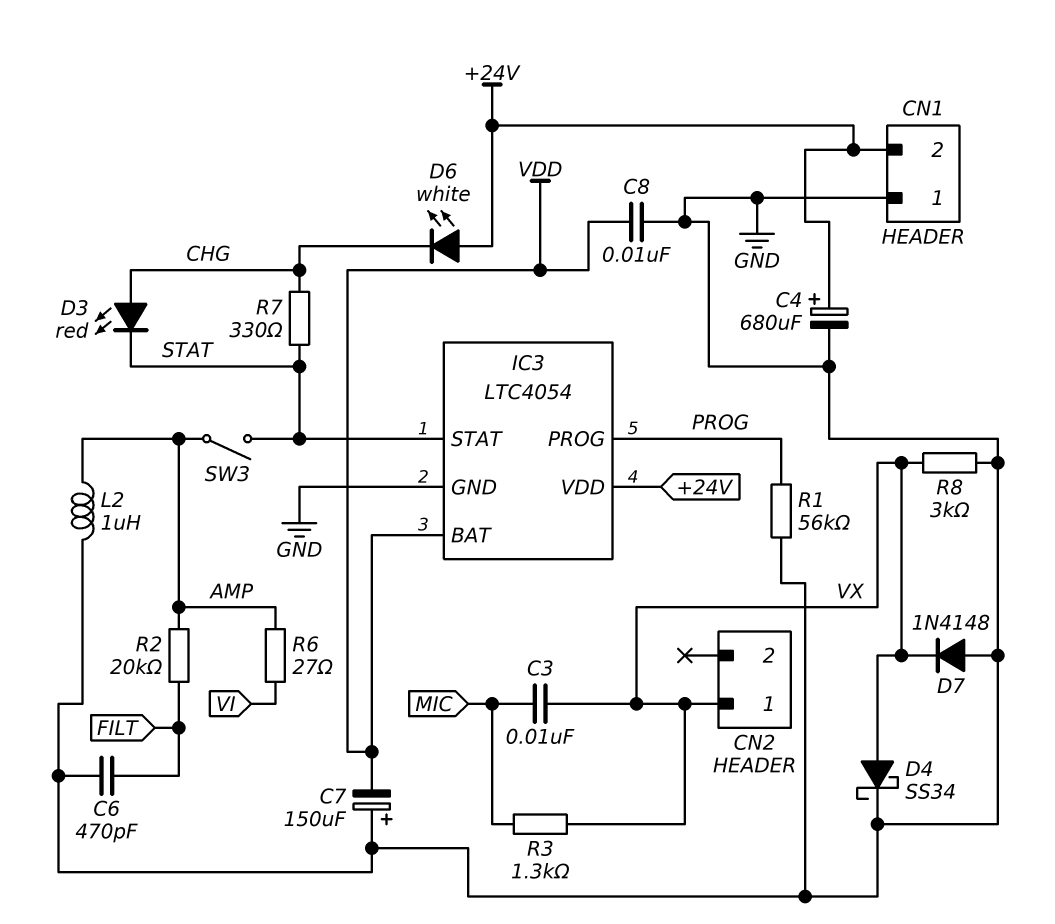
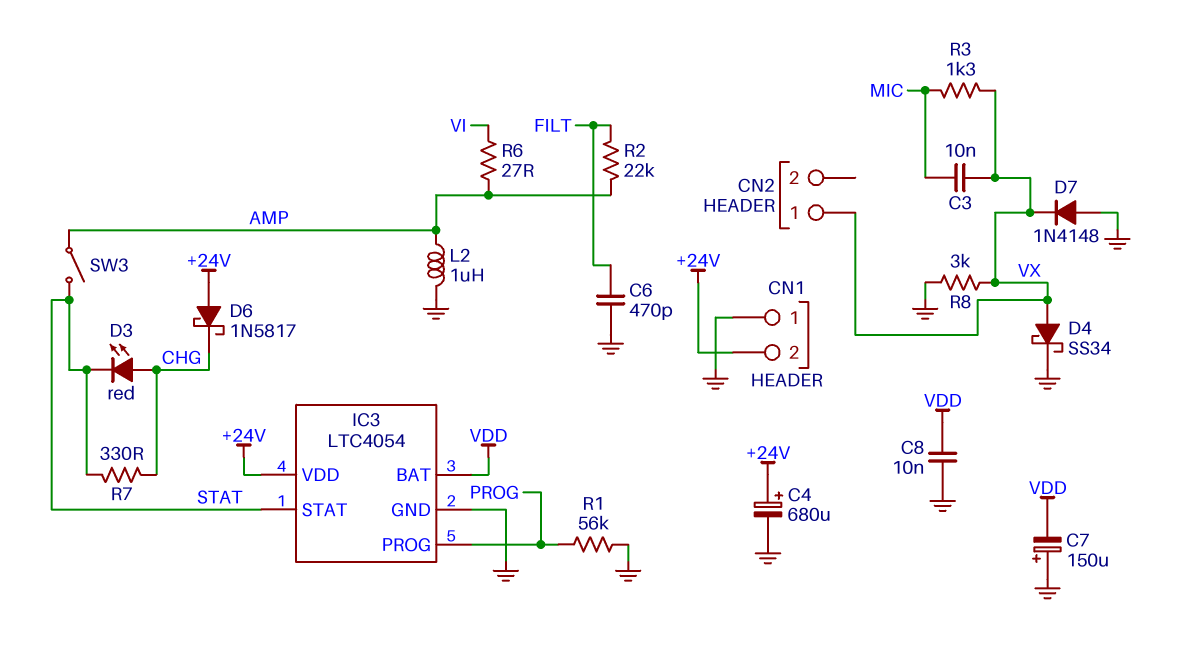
D6: LED white (A +24V, K CHG) -> schottky 1N5817 (A +24V, K CHG)
R2: 20k (AMP, FILT) -> 22k (AMP, FILT)

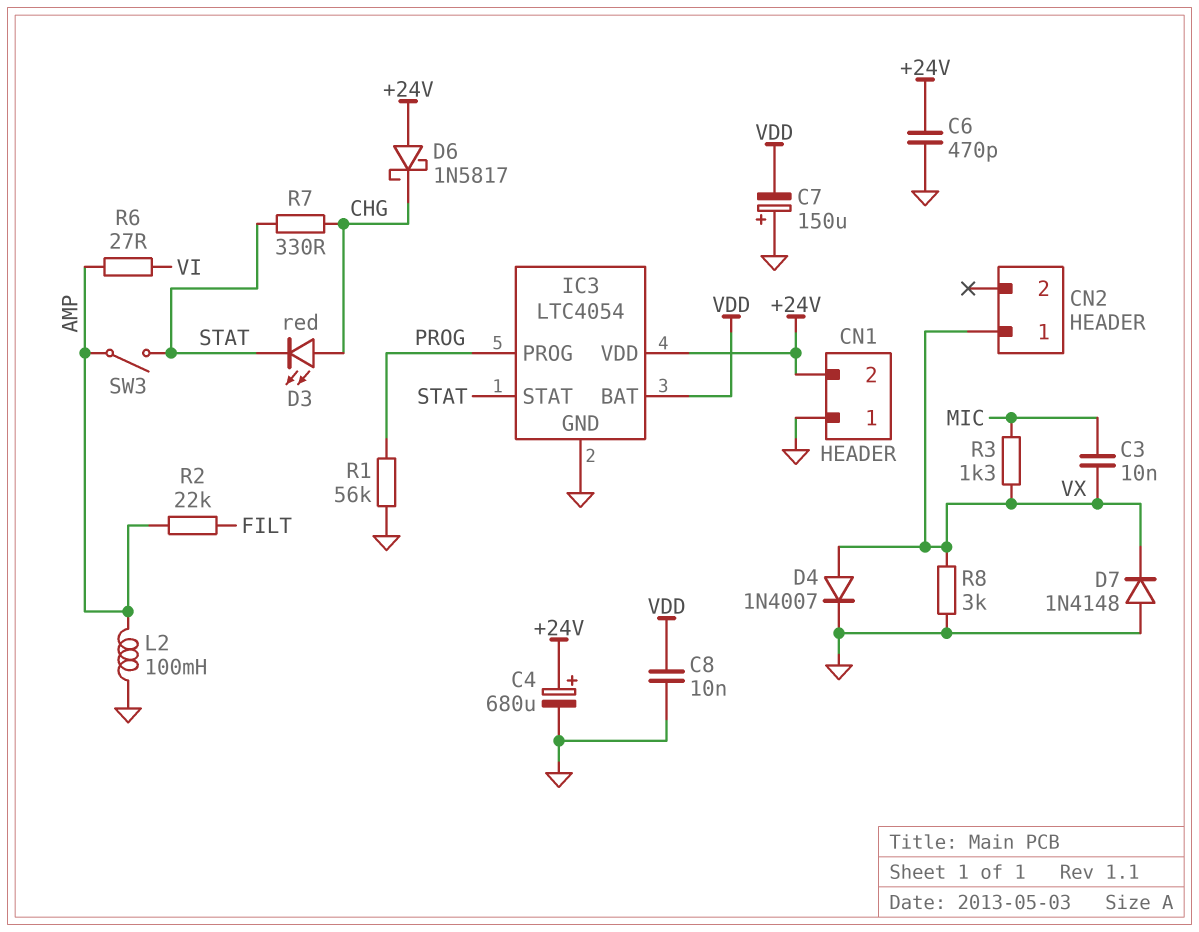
C6: 470pF (FILT, GND) -> 470pF (+24V, GND)
D4: schottky SS34 (A VX, K GND) -> diode 1N4007 (A VX, K GND)
L2: 1uH (AMP, GND) -> 100mH (AMP, GND)

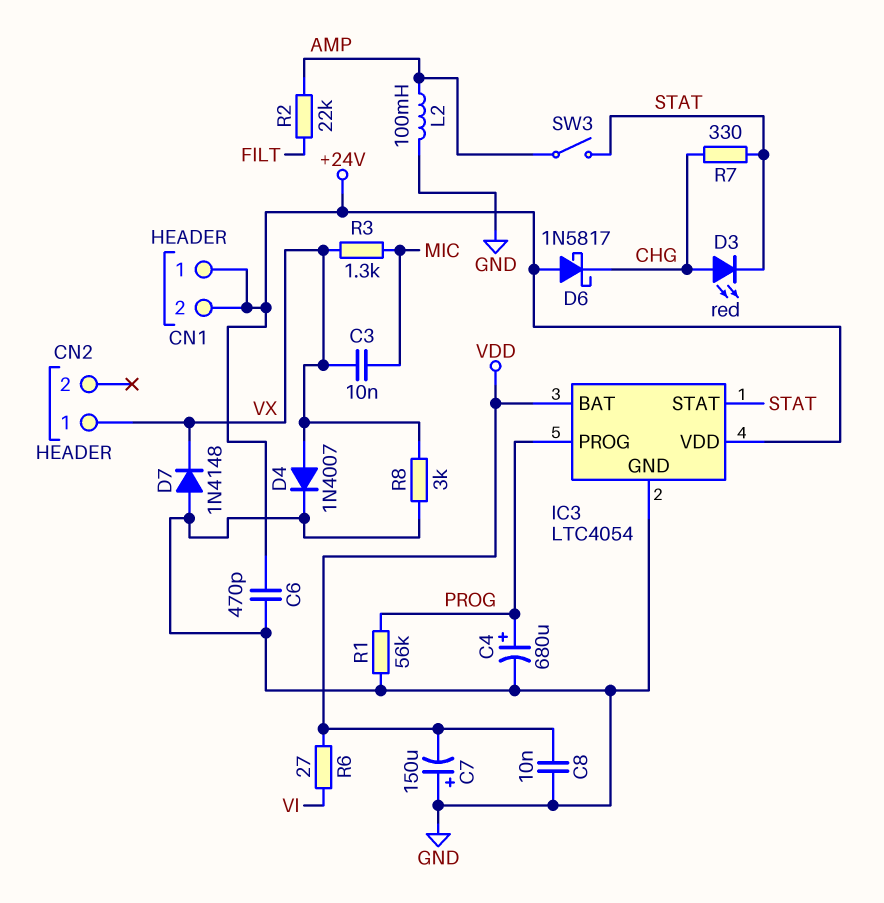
C4: 680uF (plus +24V, minus GND) -> 680uF (plus PROG, minus GND)
CN1 pin 1: GND -> +24V
R6: 27 (AMP, VI) -> 27 (VDD, VI)

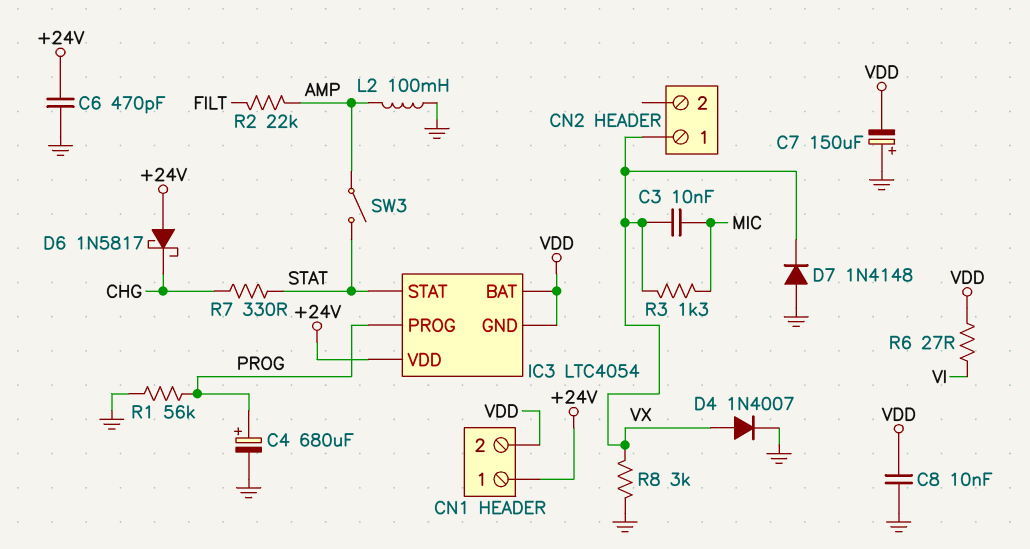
CN1 pin 2: +24V -> VDD
D3: LED red (A CHG, K STAT) -> none
IC3 pin GND: GND -> VDD

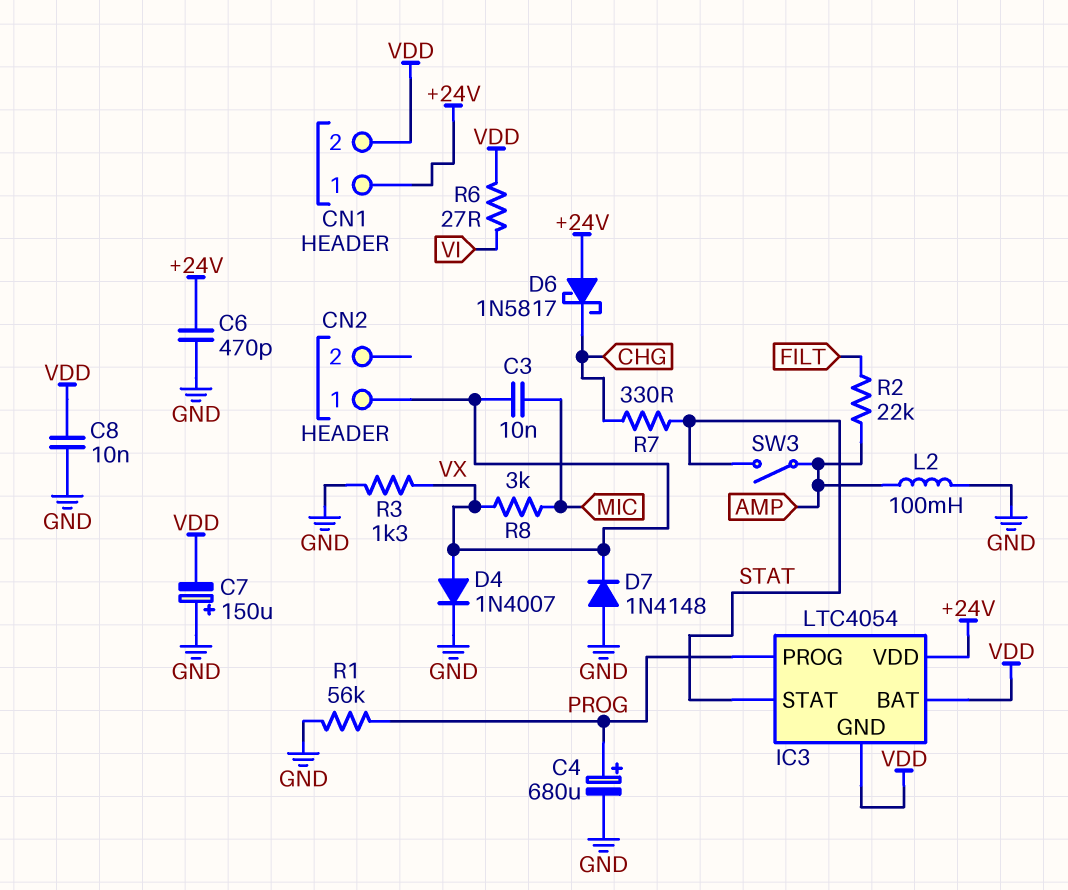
R3: 1.3k (MIC, VX) -> 1.3k (GND, VX)
R8: 3k (GND, VX) -> 3k (MIC, VX)

